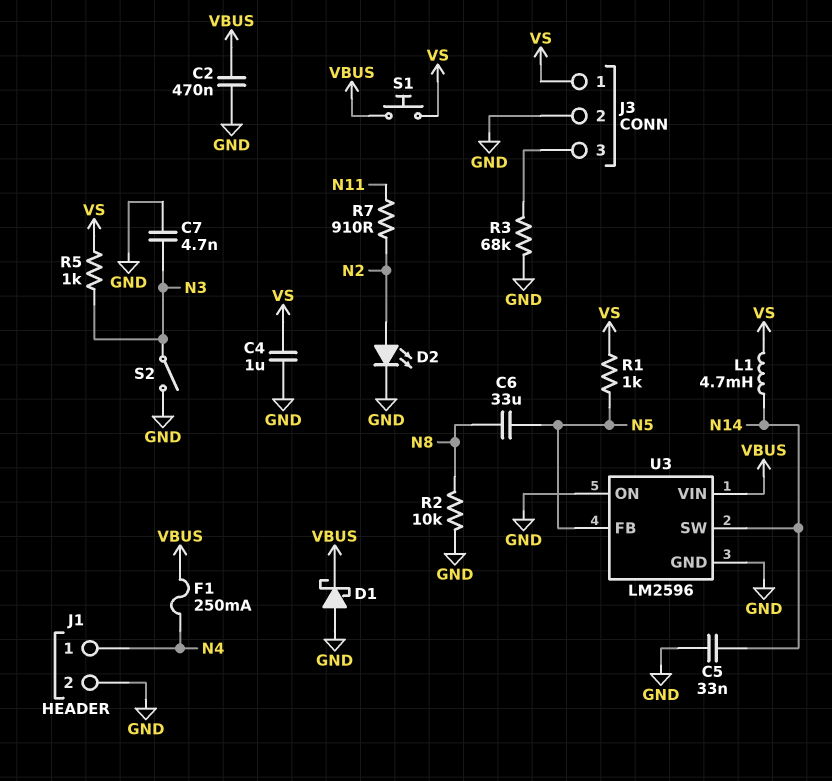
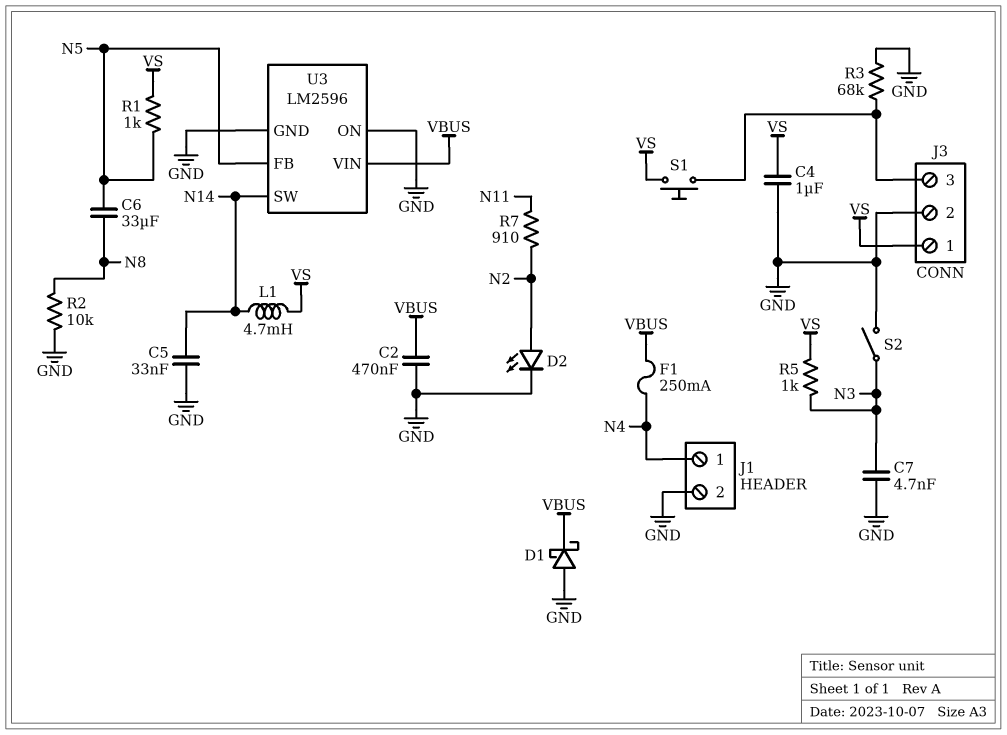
S1: button (VBUS, VS) -> button (J3/3, VS)

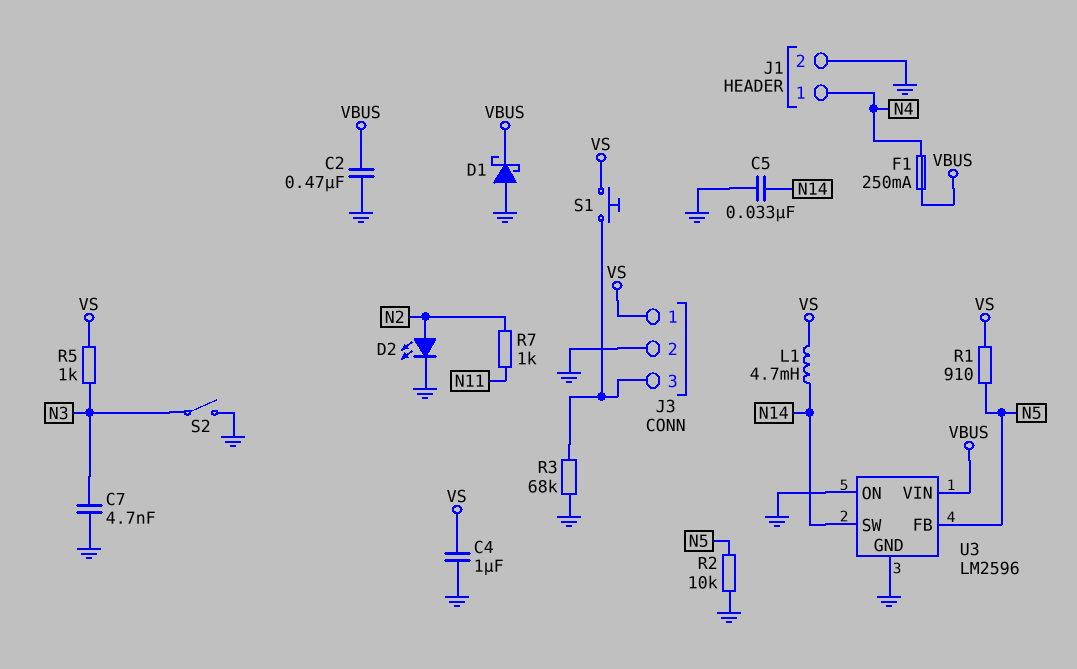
C6: 33uF (N5, N8) -> none
R1: 1k (N5, VS) -> 910 (N5, VS)
R2: 10k (GND, N8) -> 10k (GND, N5)
R7: 910 (N2, N11) -> 1k (N2, N11)

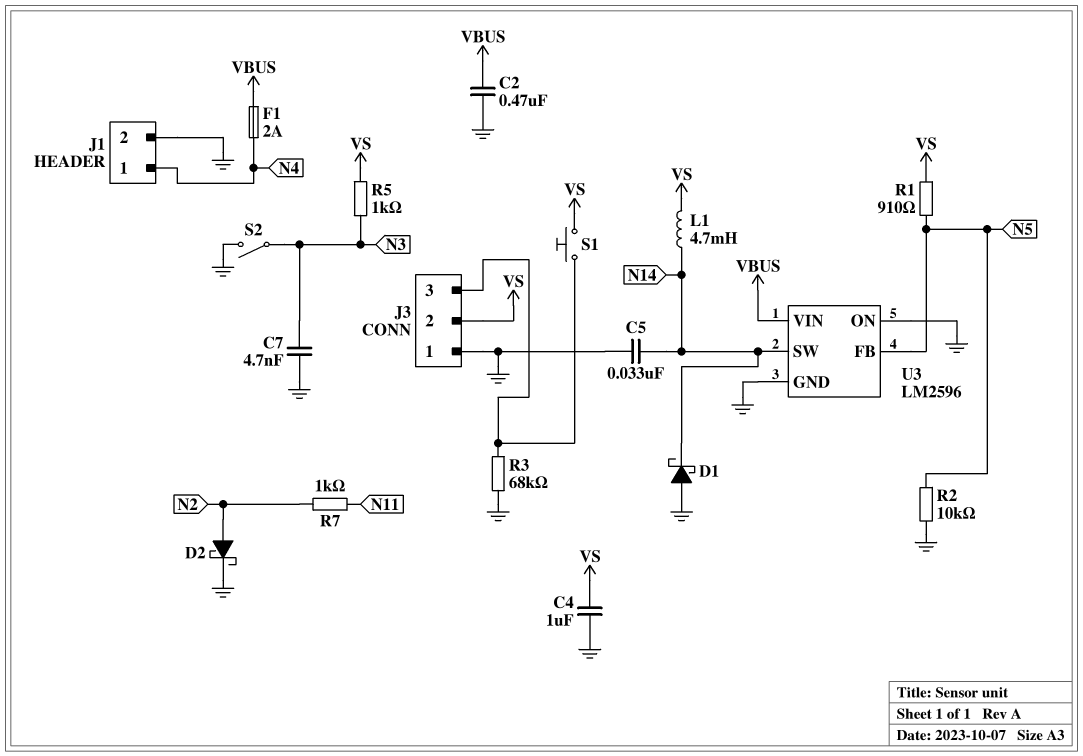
D1: schottky (A GND, K VBUS) -> schottky (A GND, K N14)
D2: LED (A N2, K GND) -> schottky (A N2, K GND)
F1: 250mA (N4, VBUS) -> 2A (N4, VBUS)
J3 pin 1: VS -> GND
J3 pin 2: GND -> VS

